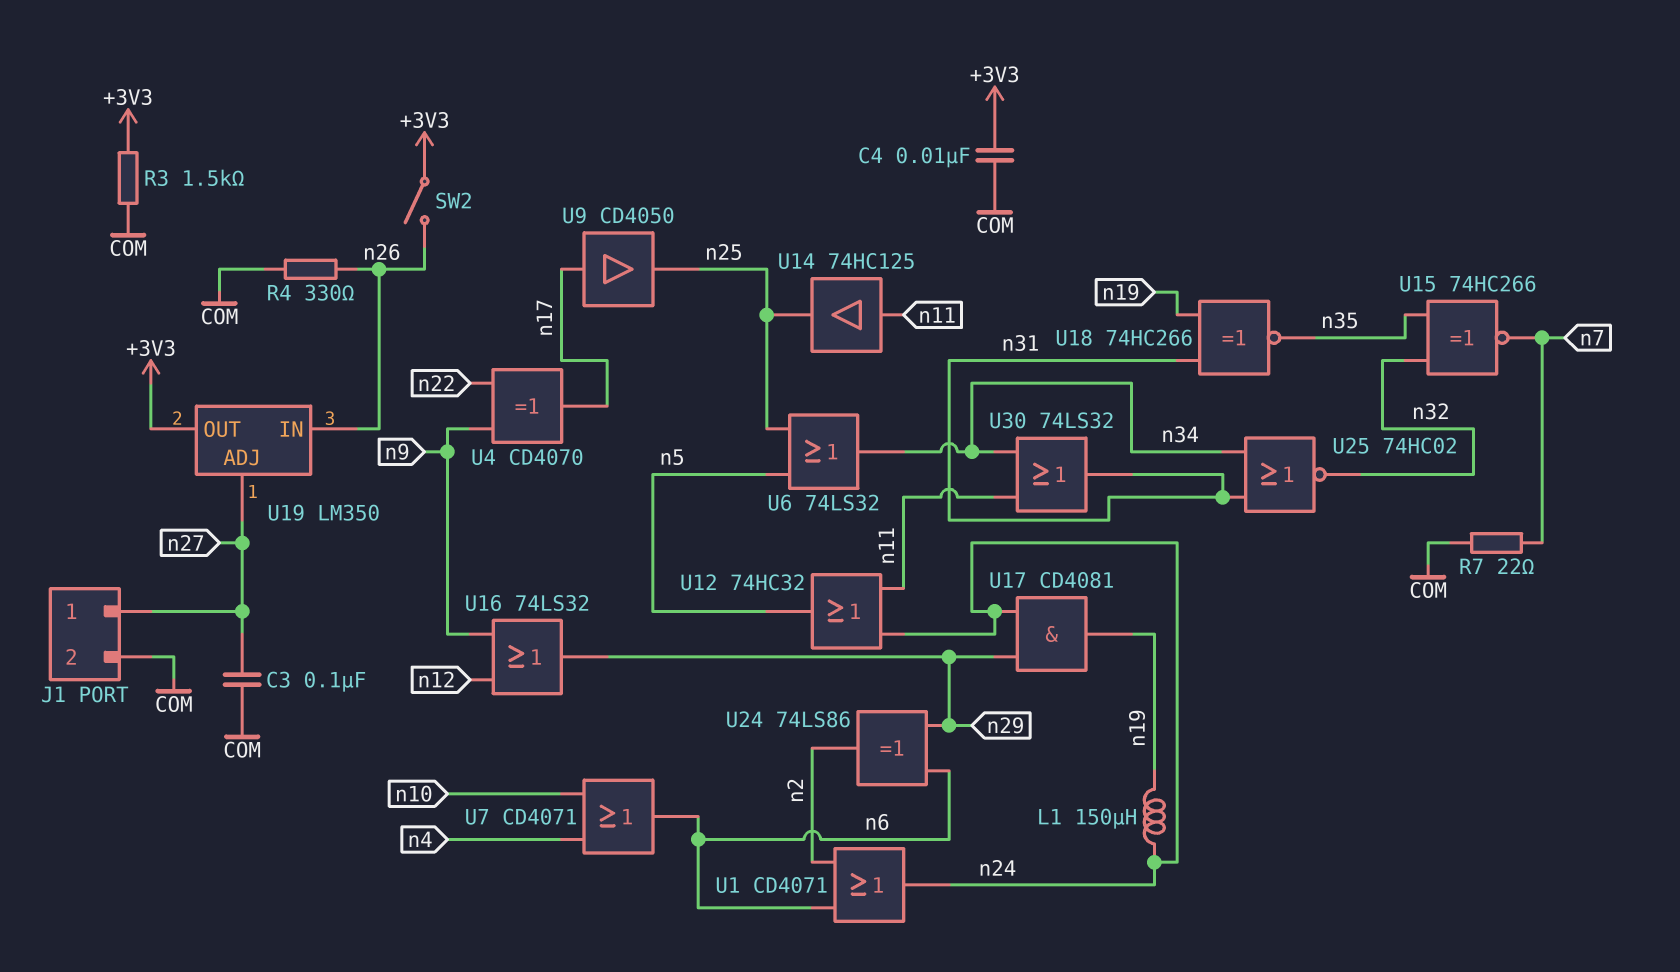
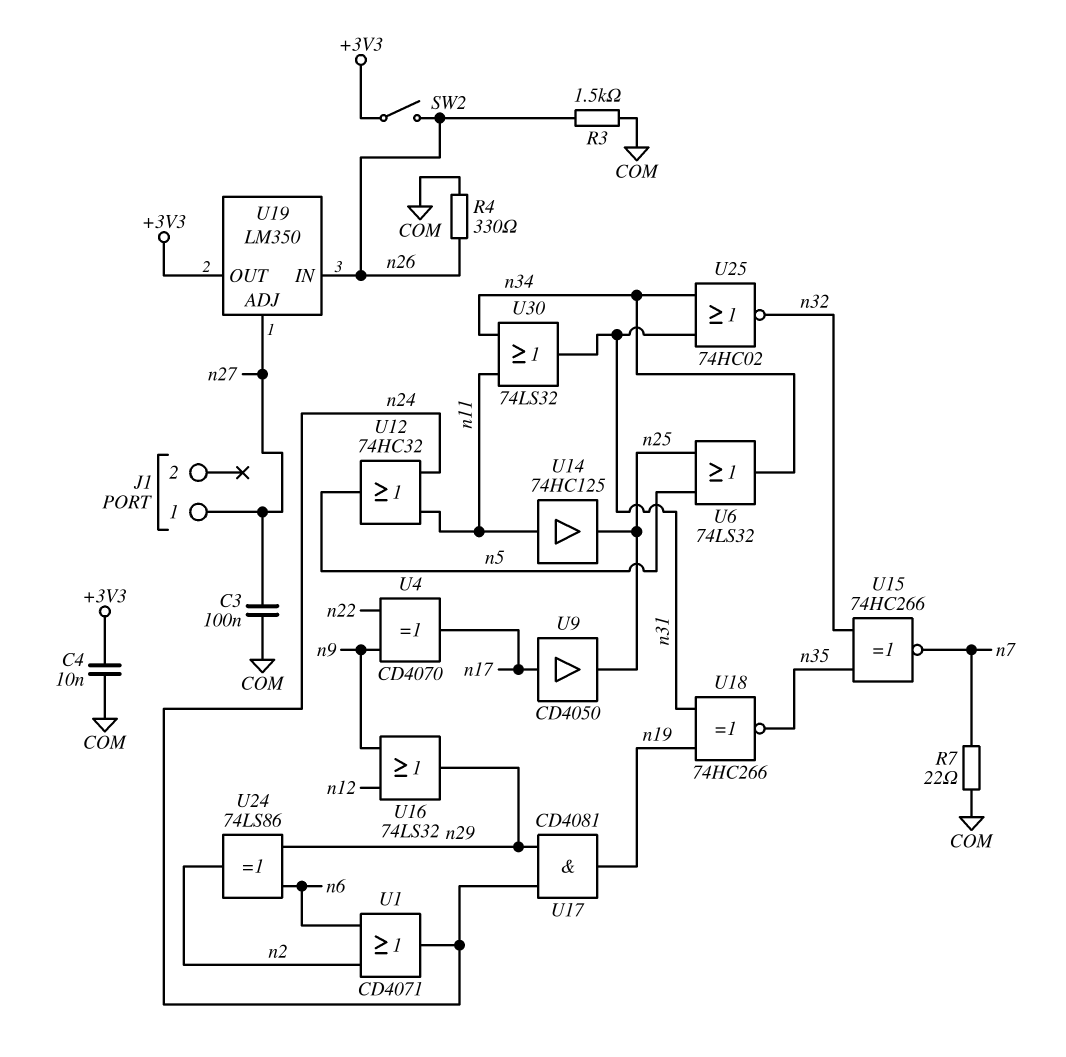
J1 pin 2: COM -> none
L1: 150uH (n19, n24) -> none
R3: 1.5k (+3V3, COM) -> 1.5k (COM, n26)
U7: OR CD4071 (in n4, in n10, out n6) -> none

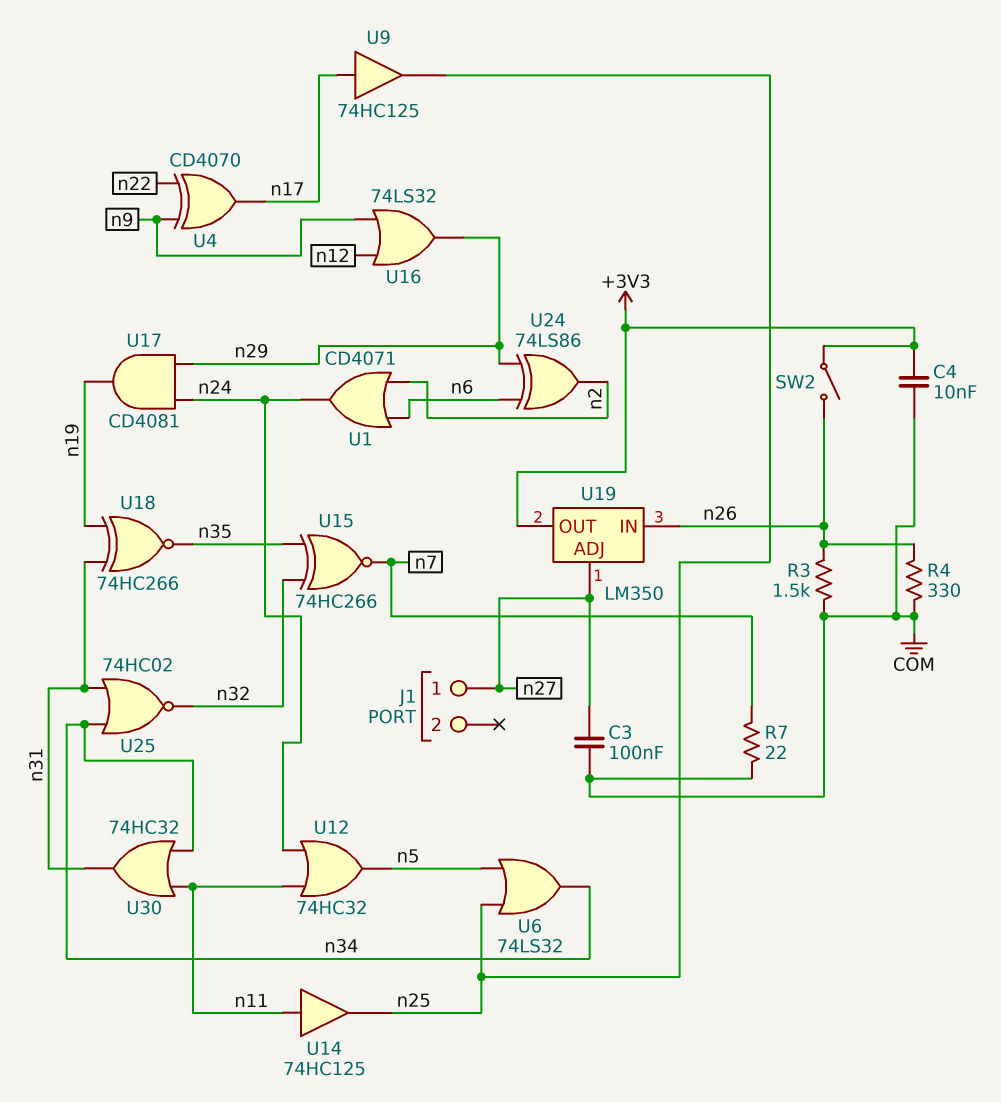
U9: buffer CD4050 (in n17, out n25) -> buffer 74HC125 (in n17, out n25)
U30: OR 74LS32 (in n11, in n34, out n31) -> OR 74HC32 (in n11, in n34, out n31)

